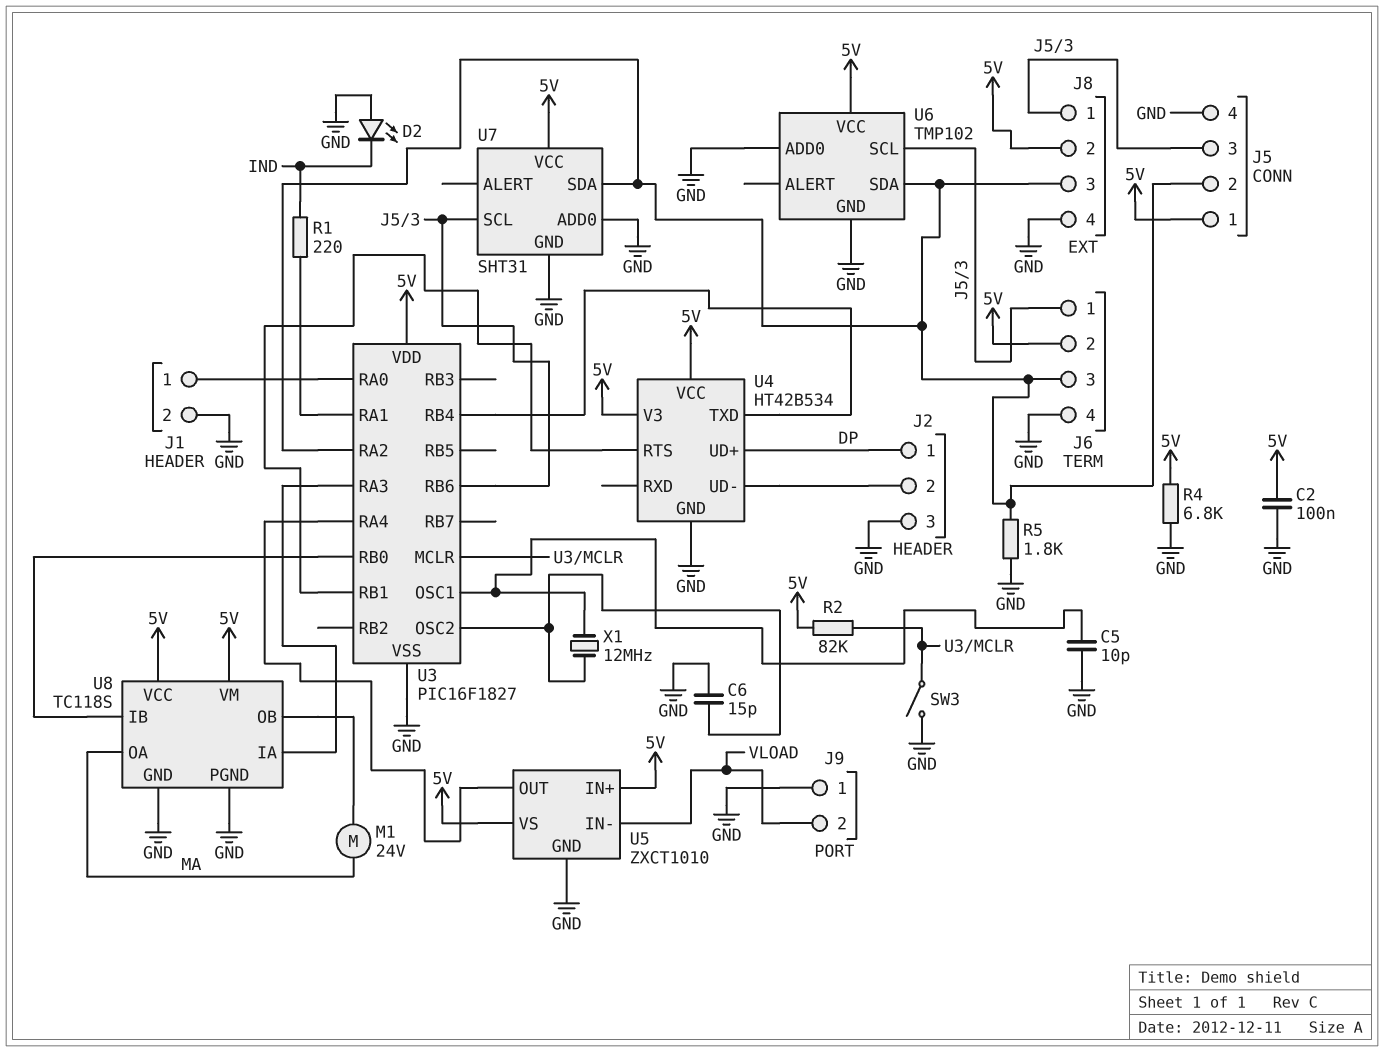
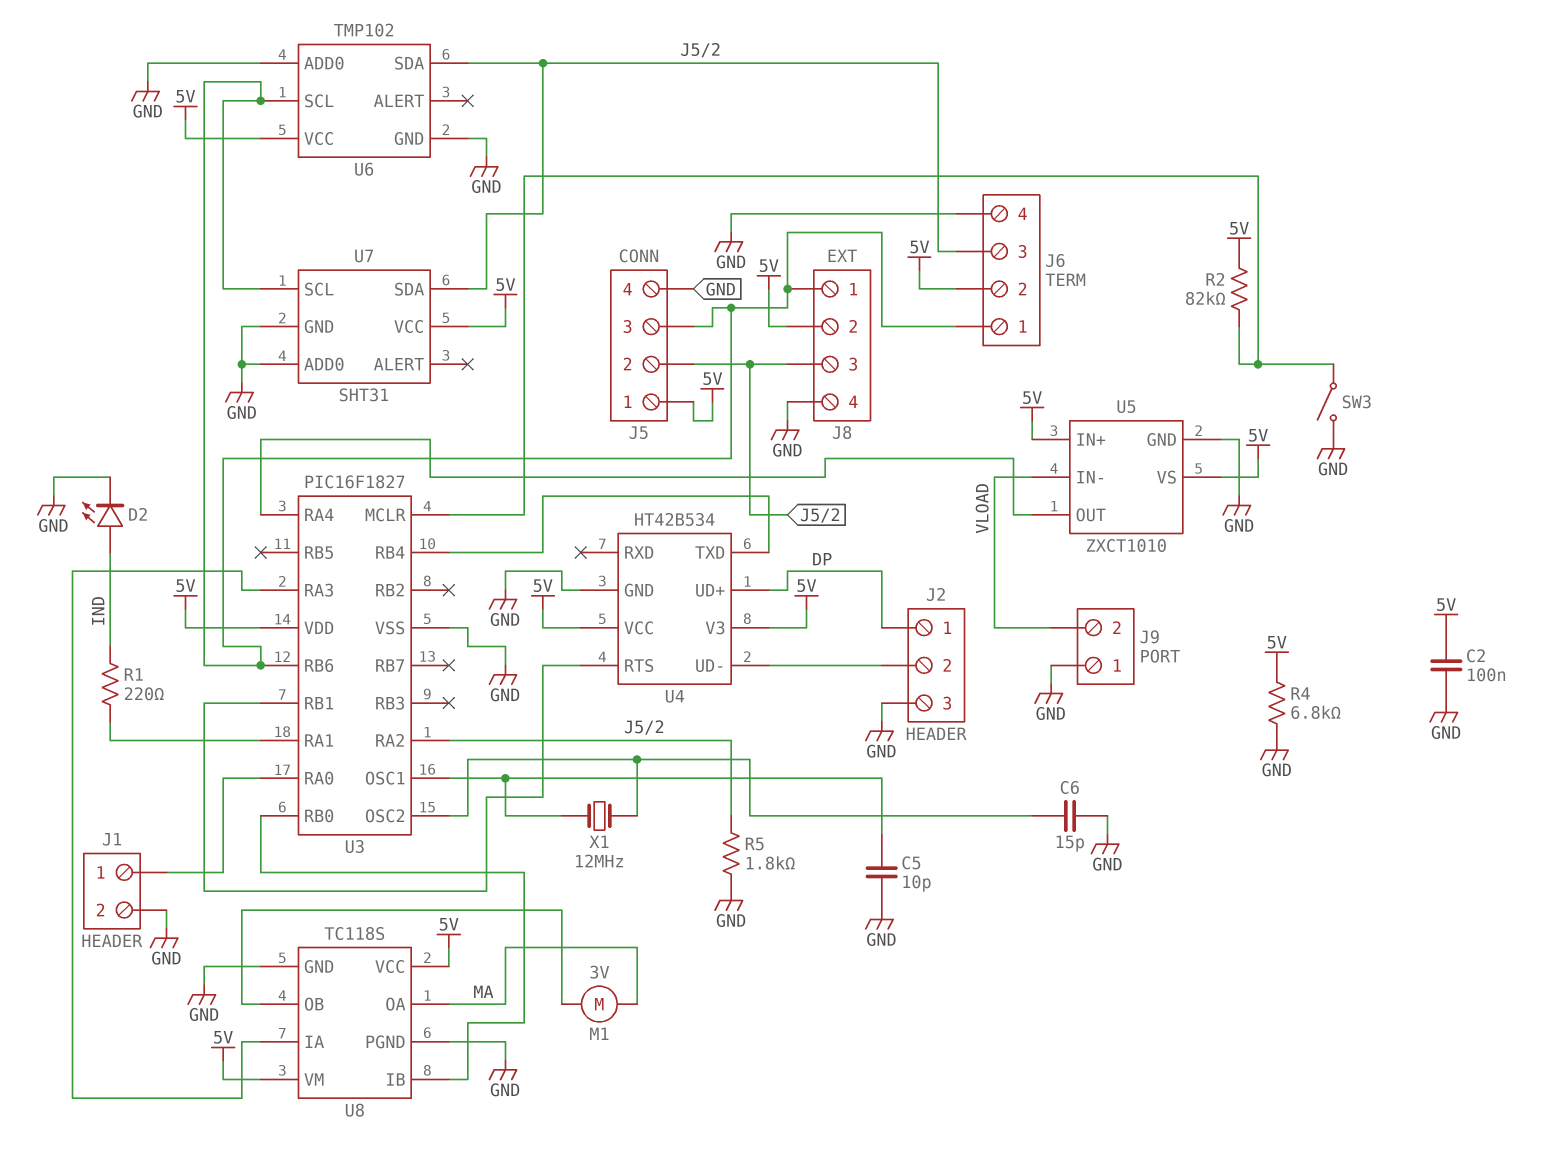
D2: LED (A GND, K IND) -> LED (A IND, K GND)
M1: motor 24V (MA, U8/OB) -> motor 3V (MA, U8/OB)

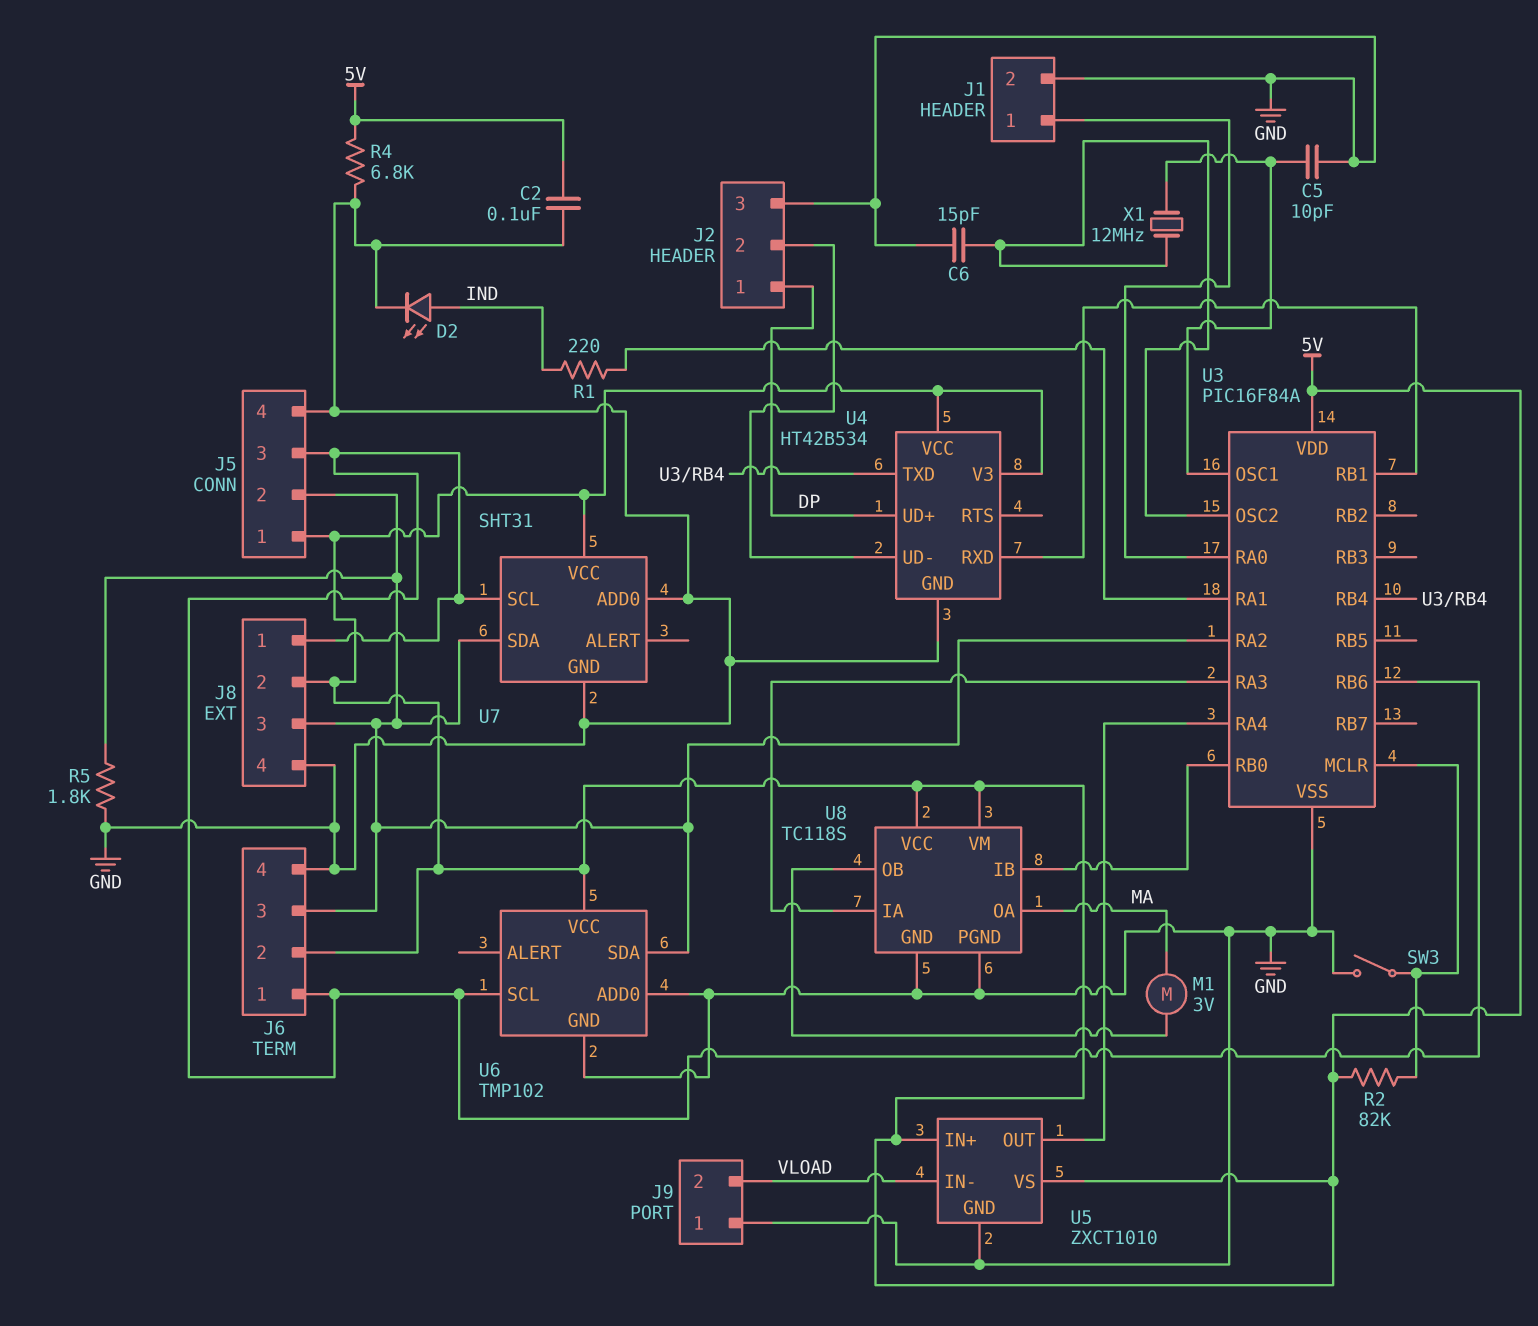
U3: PIC16F1827 -> PIC16F84A
U4 pin RTS: U3/RB1 -> none
U4 pin RXD: none -> U3/RB1

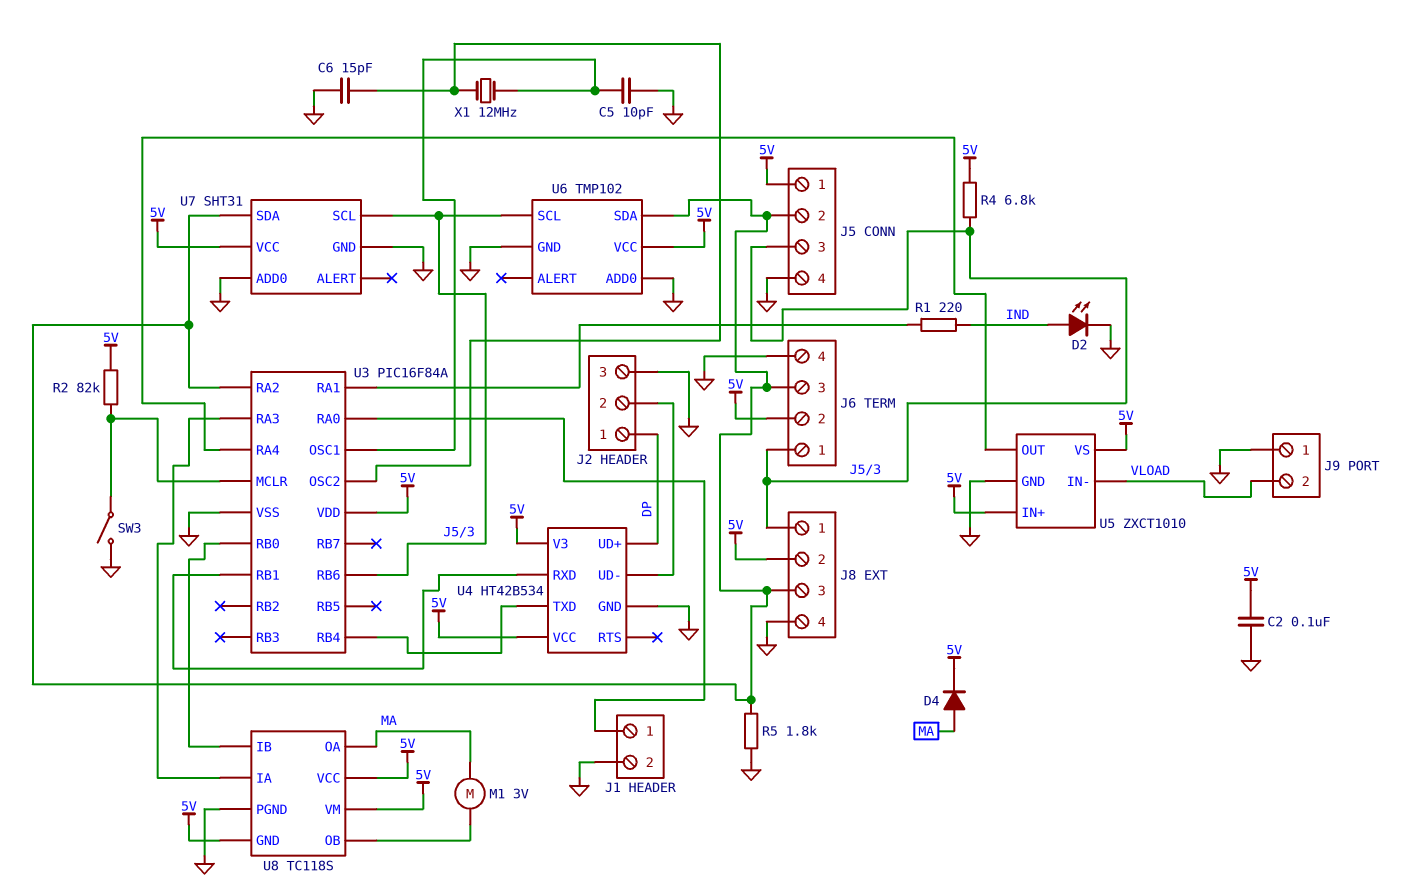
D4: none -> diode (A MA, K 5V)
R4: 6.8k (5V, GND) -> 6.8k (5V, J5/3)
U8 pin GND: GND -> 5V

